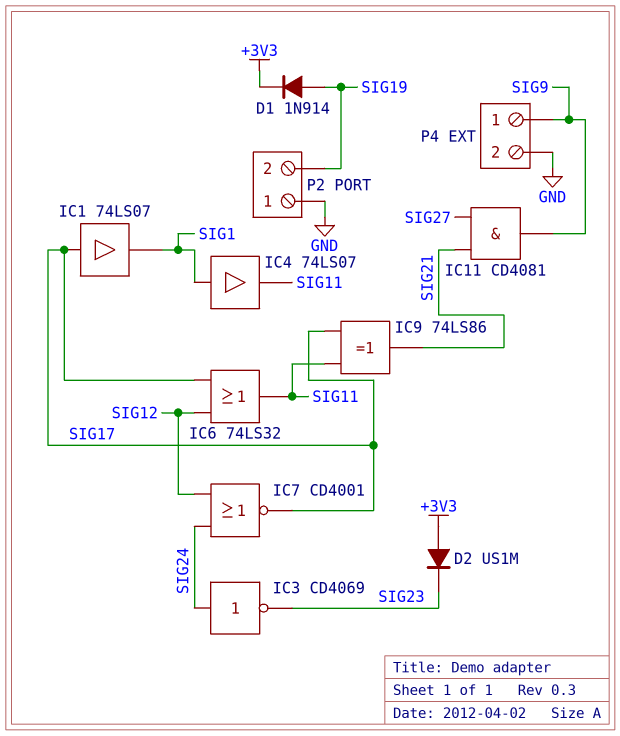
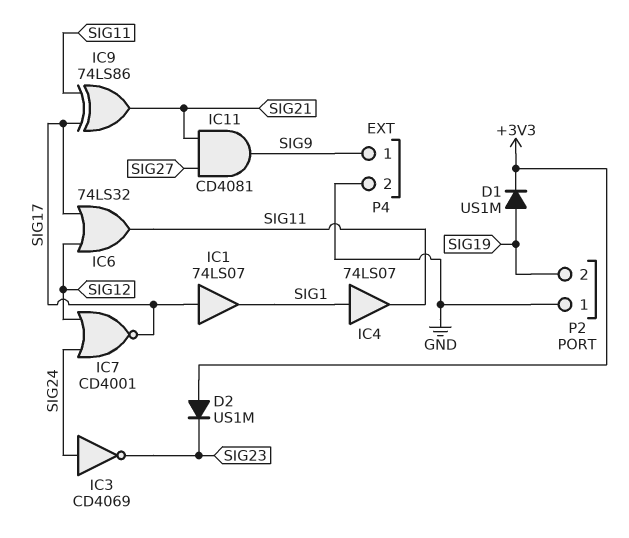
D1: diode 1N914 (A SIG19, K +3V3) -> diode US1M (A SIG19, K +3V3)

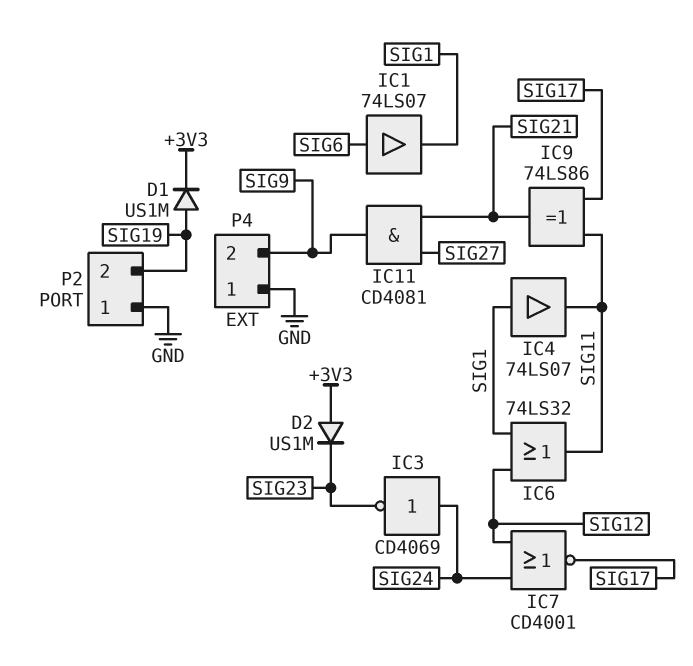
IC1: buffer 74LS07 (in SIG17, out SIG1) -> buffer 74LS07 (in SIG6, out SIG1)
IC6: OR 74LS32 (in SIG12, in SIG17, out SIG11) -> OR 74LS32 (in SIG1, in SIG12, out SIG11)
P4 pin 1: SIG9 -> GND
P4 pin 2: GND -> SIG9

